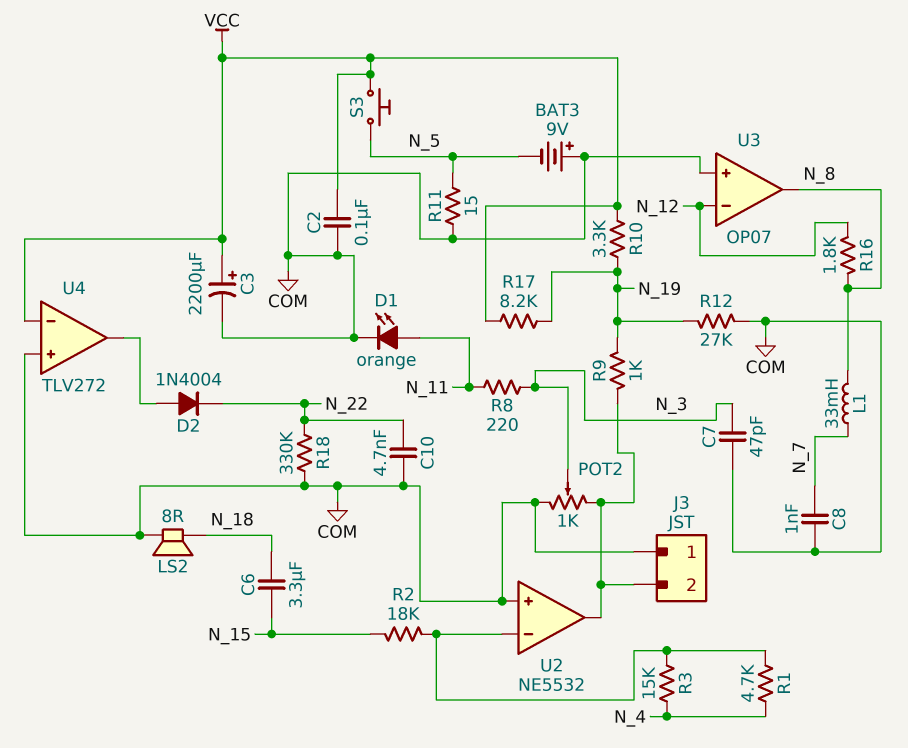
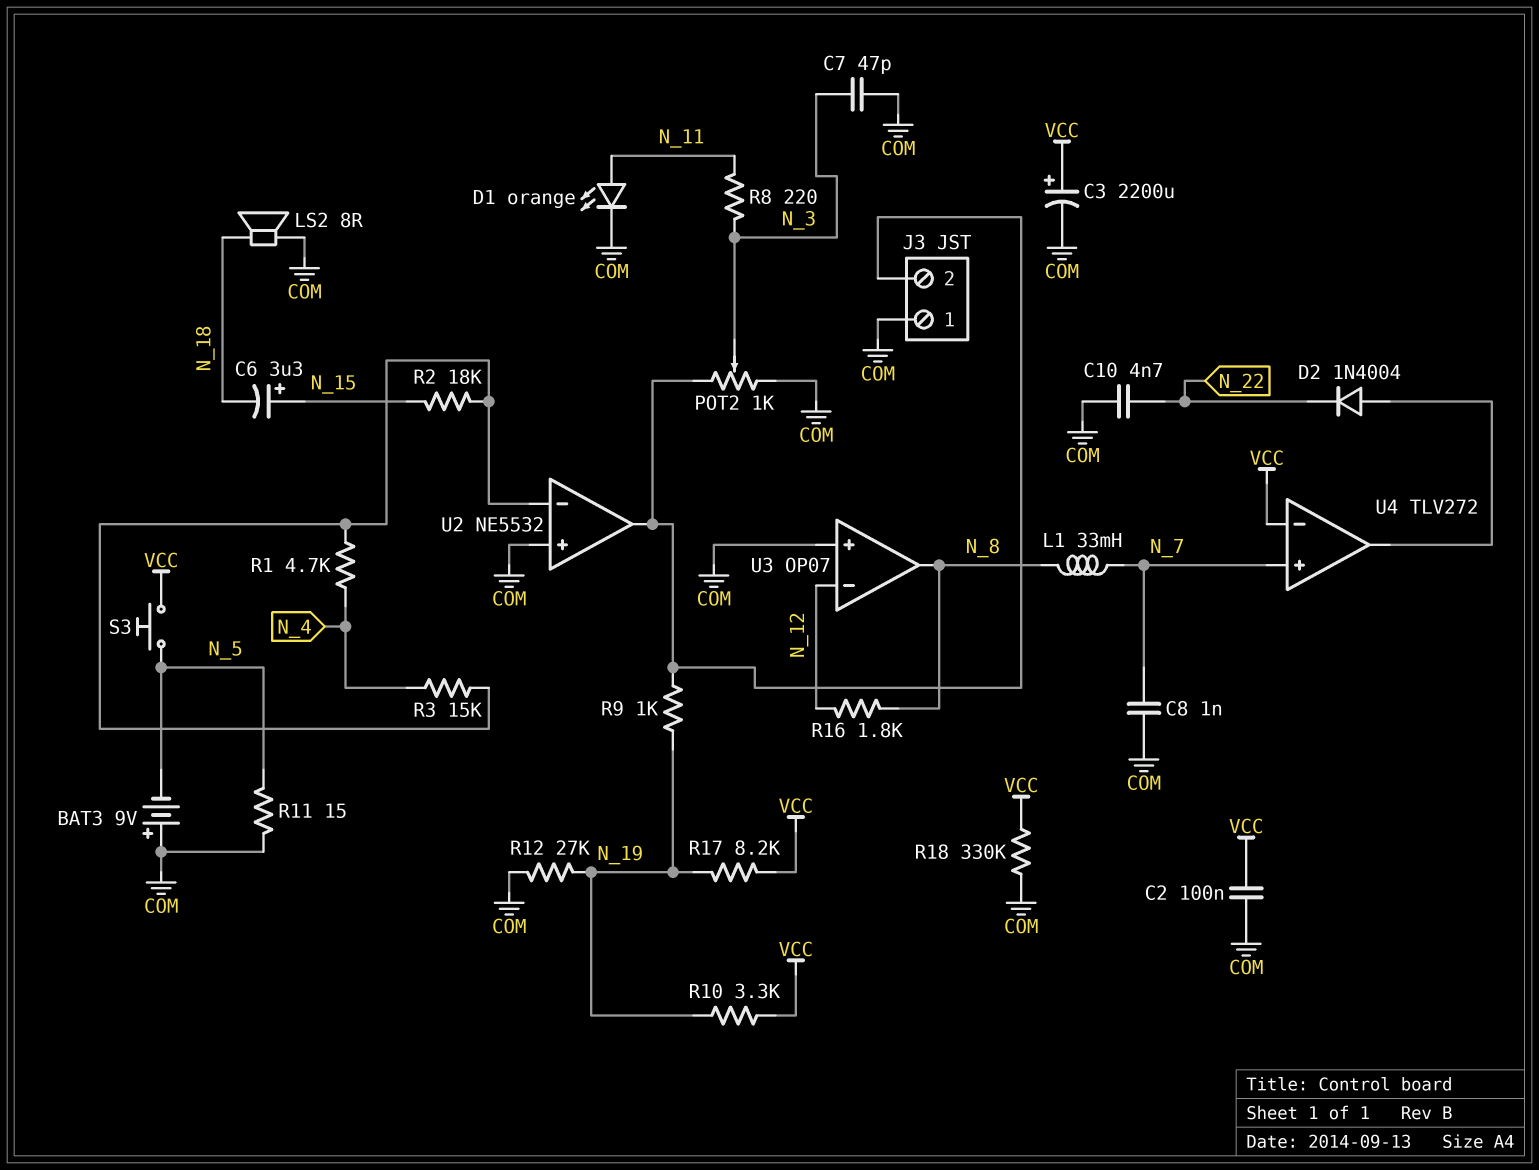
C6: 3.3uF (N_15, N_18) -> 3.3uF (plus N_15, minus N_18)
R18: 330k (COM, N_22) -> 330k (COM, VCC)
U4 pin in+: COM -> N_7

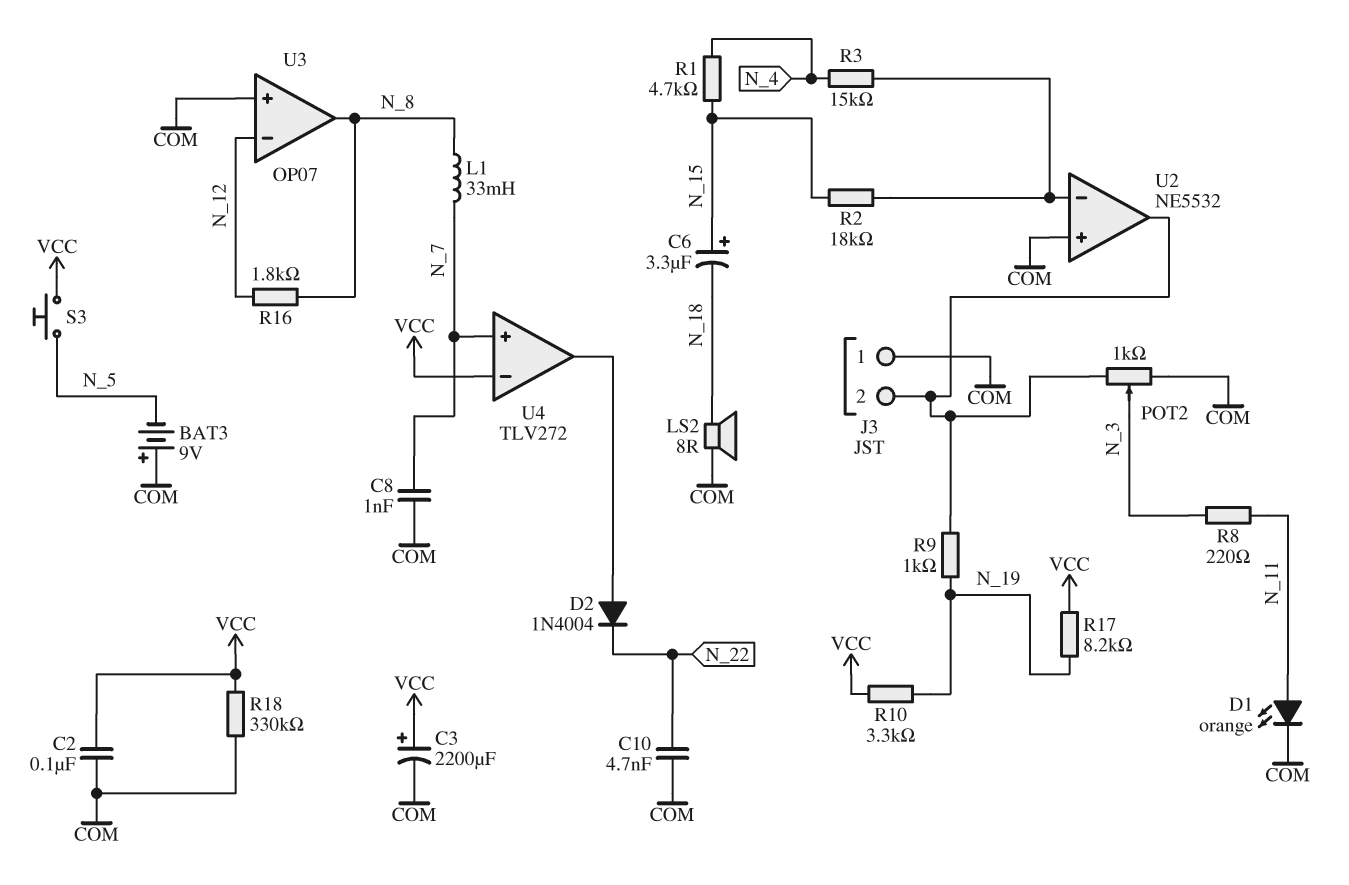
C7: 47pF (COM, N_3) -> none
R1: 4.7k (N_4, U2/in-) -> 4.7k (N_4, N_15)
R11: 15 (COM, N_5) -> none
R12: 27k (COM, N_19) -> none

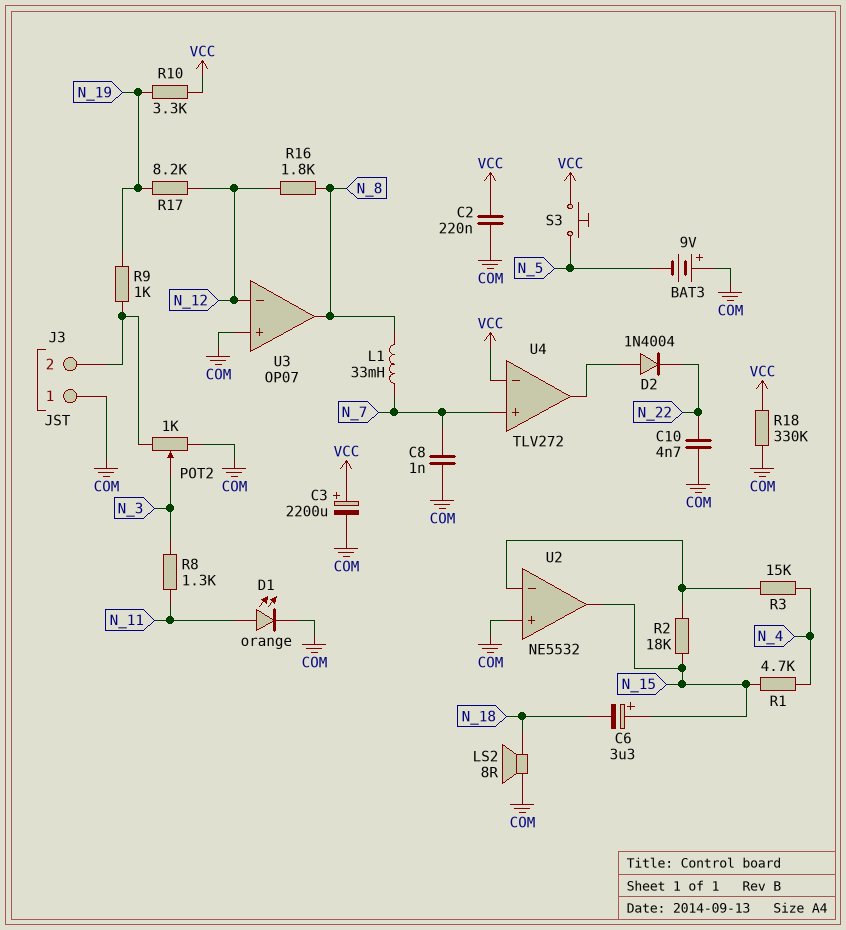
C2: 100nF (COM, VCC) -> 220nF (COM, VCC)
R8: 220 (N_3, N_11) -> 1.3k (N_3, N_11)
R17: 8.2k (N_19, VCC) -> 8.2k (N_12, N_19)
U2 pin out: J3/2 -> N_15

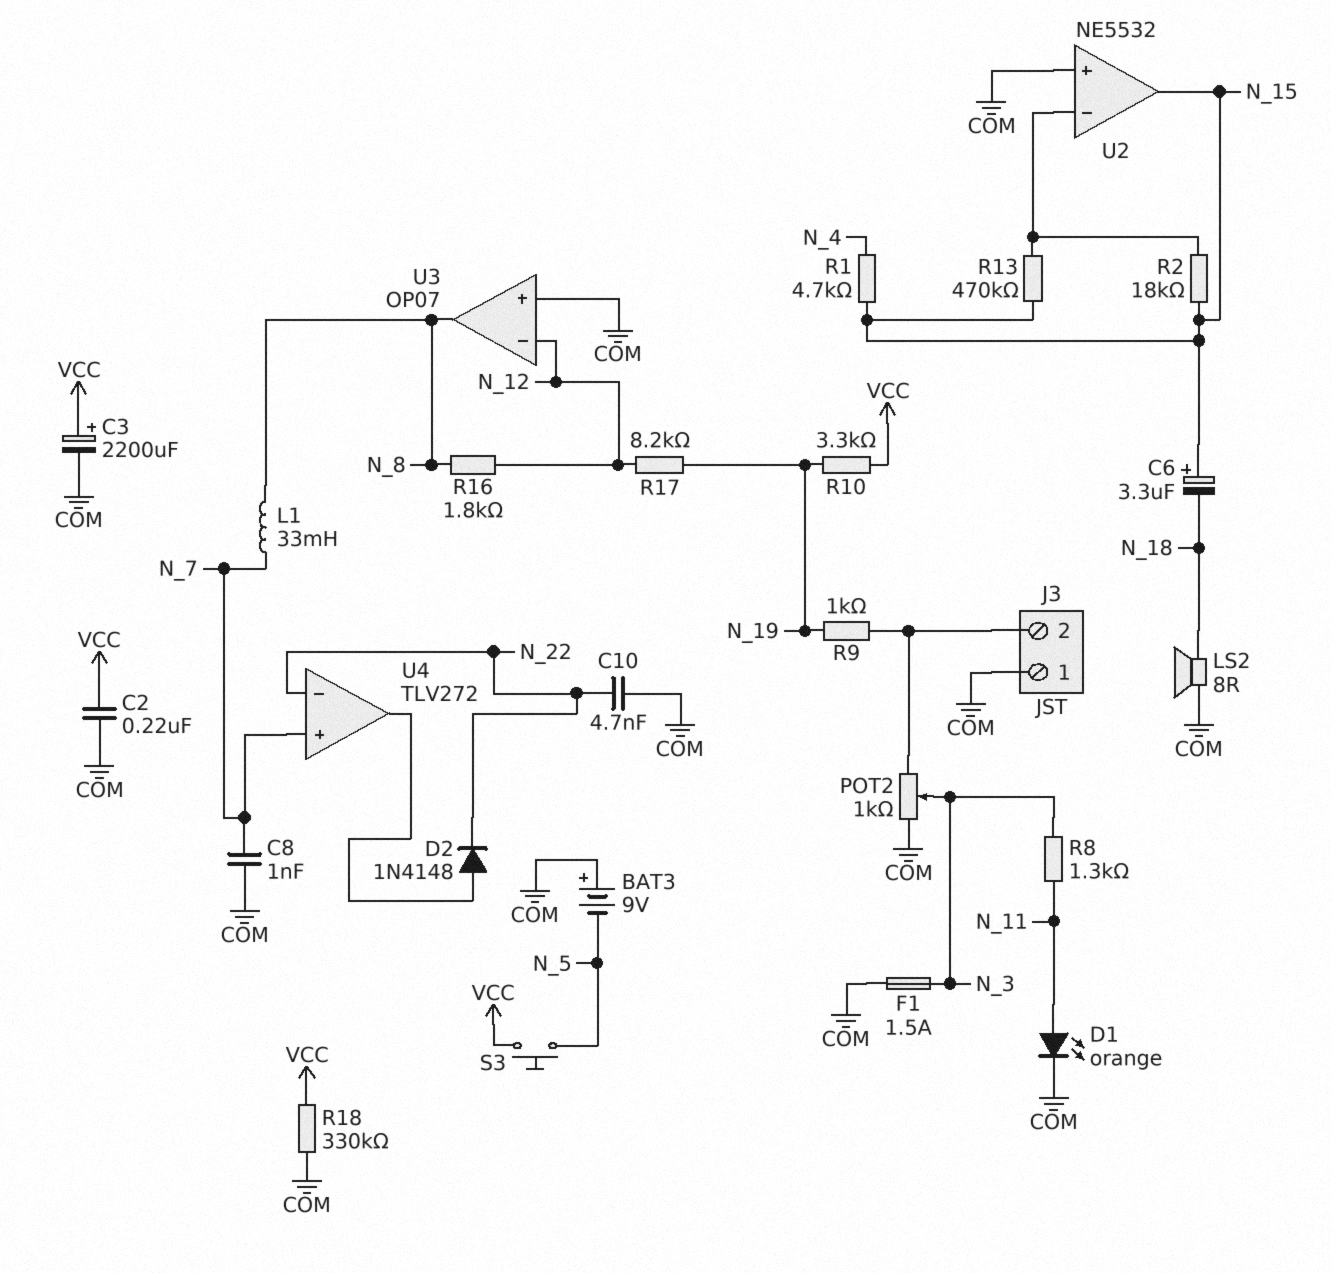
D2: diode 1N4004 (A U4/out, K N_22) -> diode 1N4148 (A U4/out, K N_22)
F1: none -> 1.5A (COM, N_3)
R3: 15k (N_4, U2/in-) -> none
R13: none -> 470k (N_15, U2/in-)
U4 pin in-: VCC -> N_22

